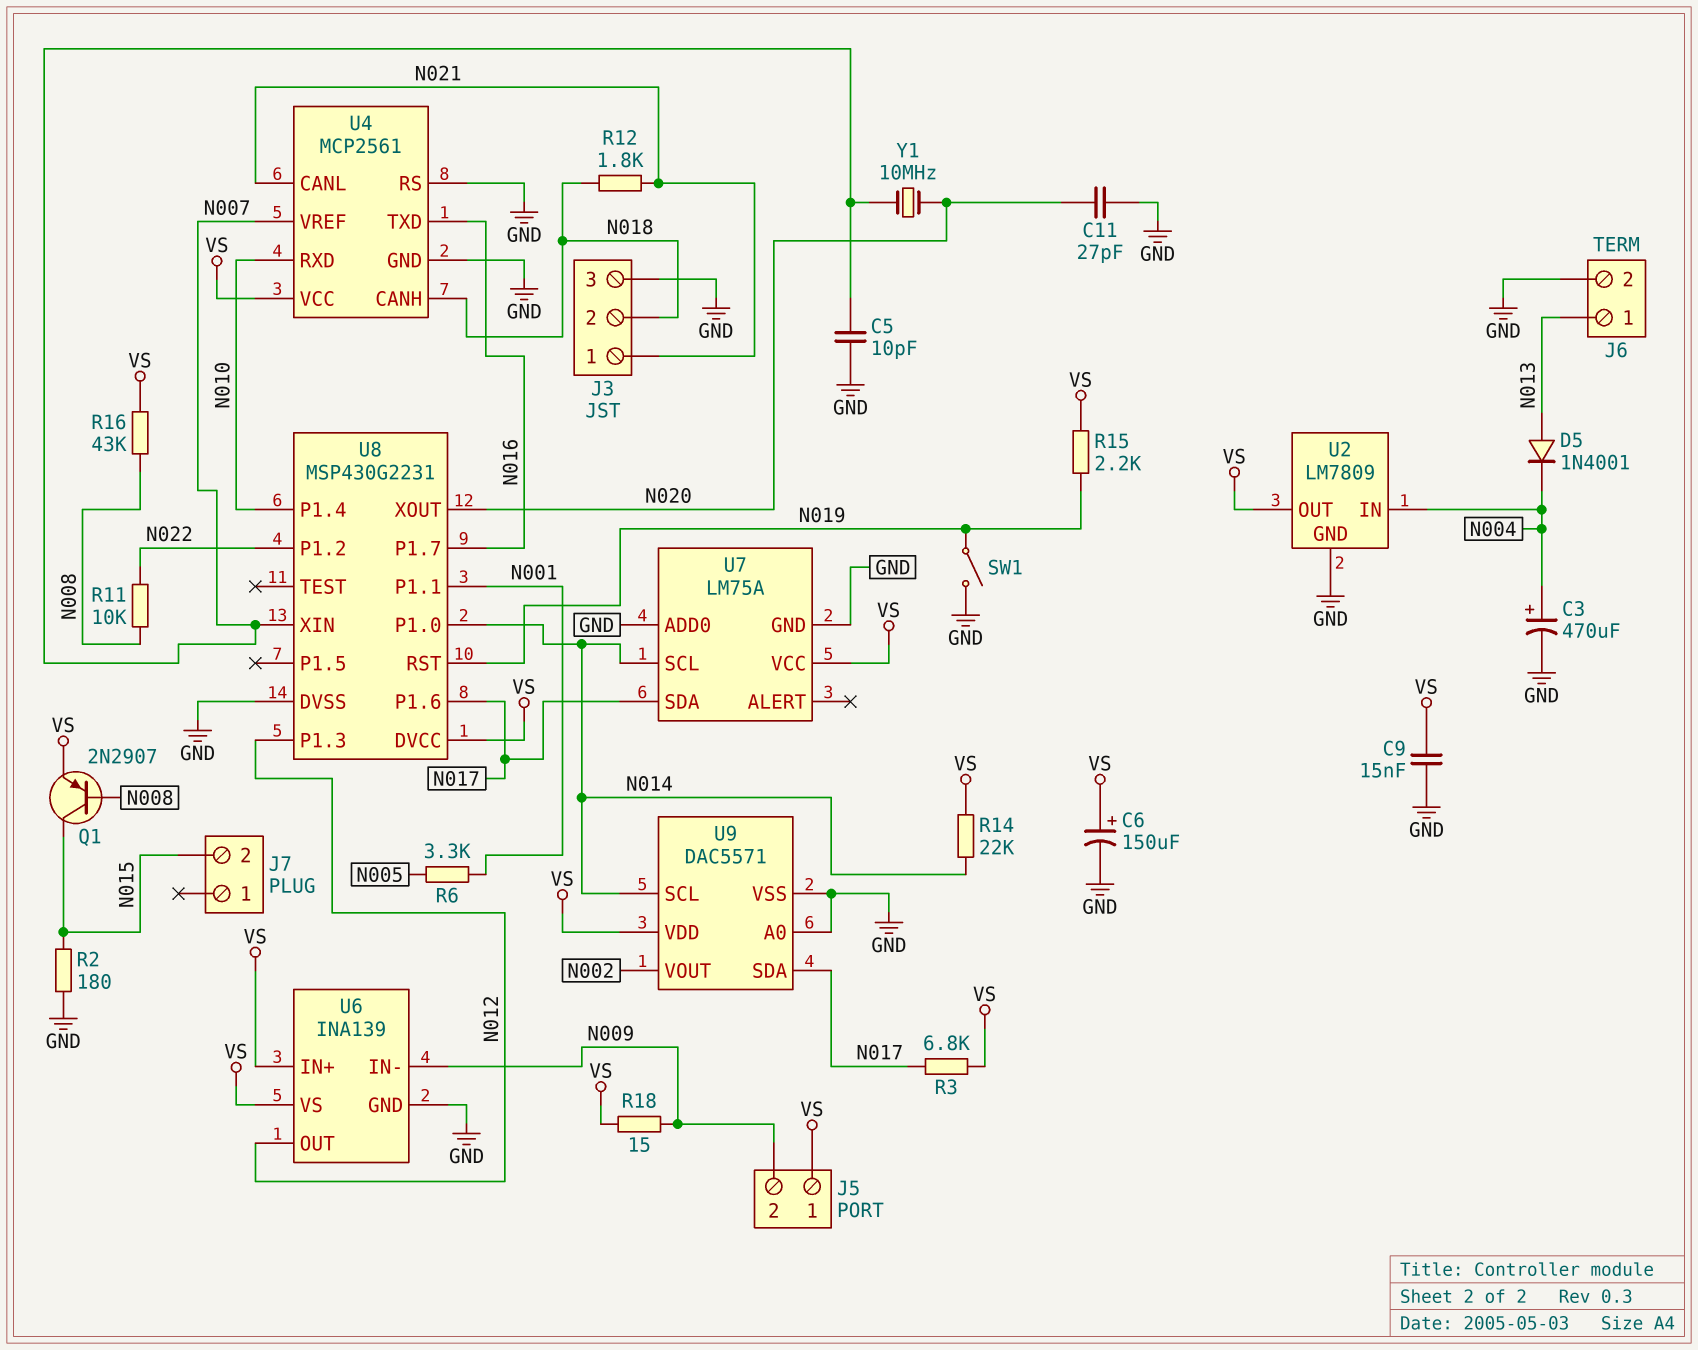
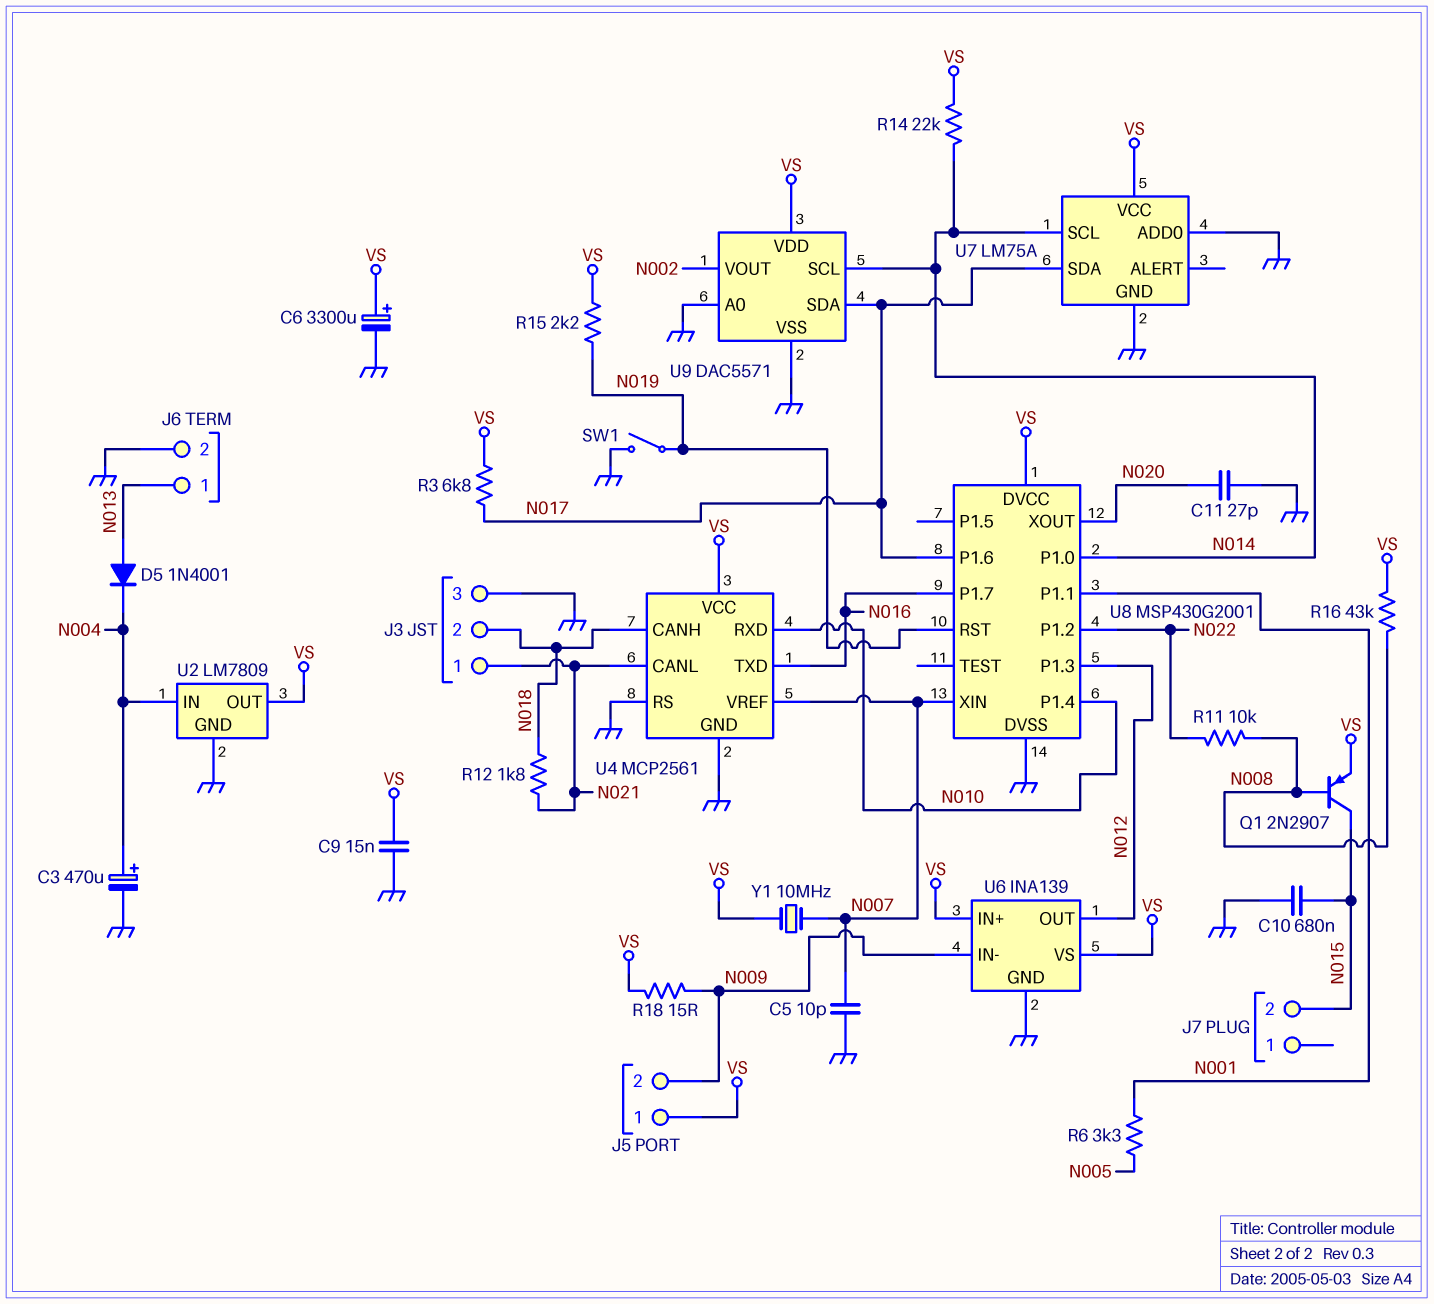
C6: 150uF (plus VS, minus GND) -> 3300uF (plus VS, minus GND)
C10: none -> 680nF (GND, N015)
R2: 180 (GND, N015) -> none
U8: MSP430G2231 -> MSP430G2001
Y1: 10MHz (N007, N020) -> 10MHz (N007, VS)

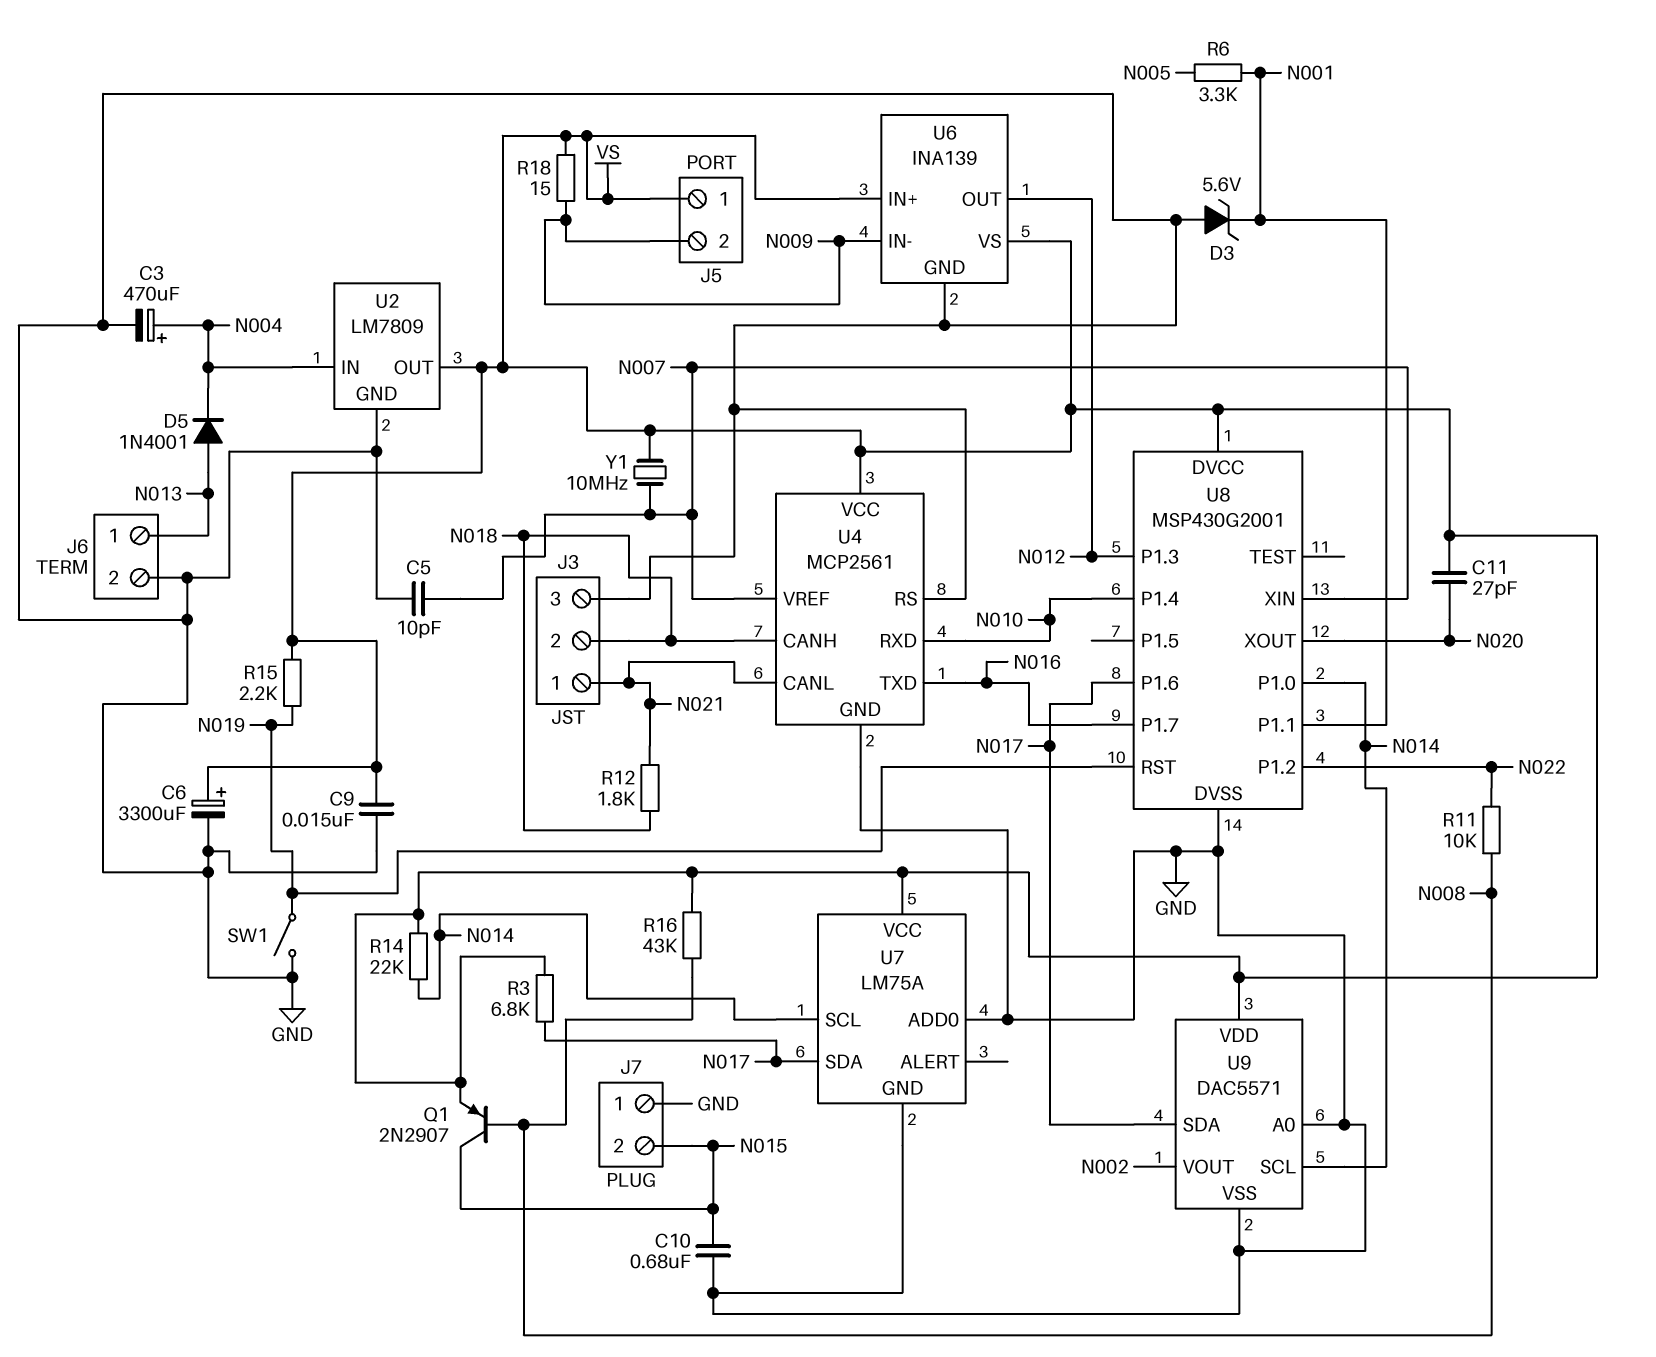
C11: 27pF (GND, N020) -> 27pF (N020, VS)
D3: none -> zener 5.6V (A GND, K N001)
J7 pin 1: none -> GND

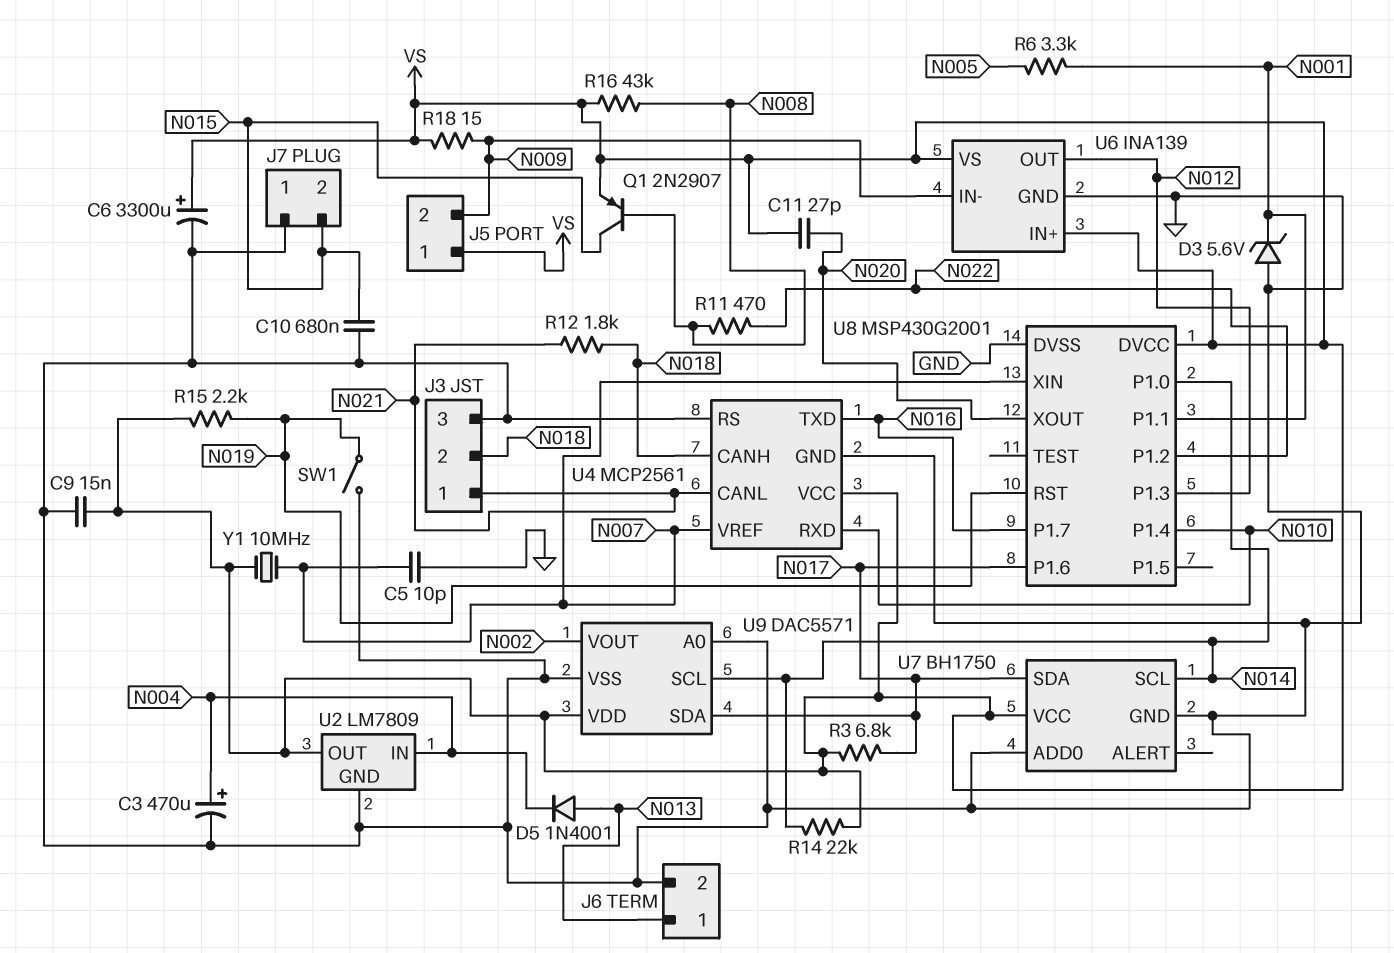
R11: 10k (N008, N022) -> 470 (N008, N022)
U7: LM75A -> BH1750

